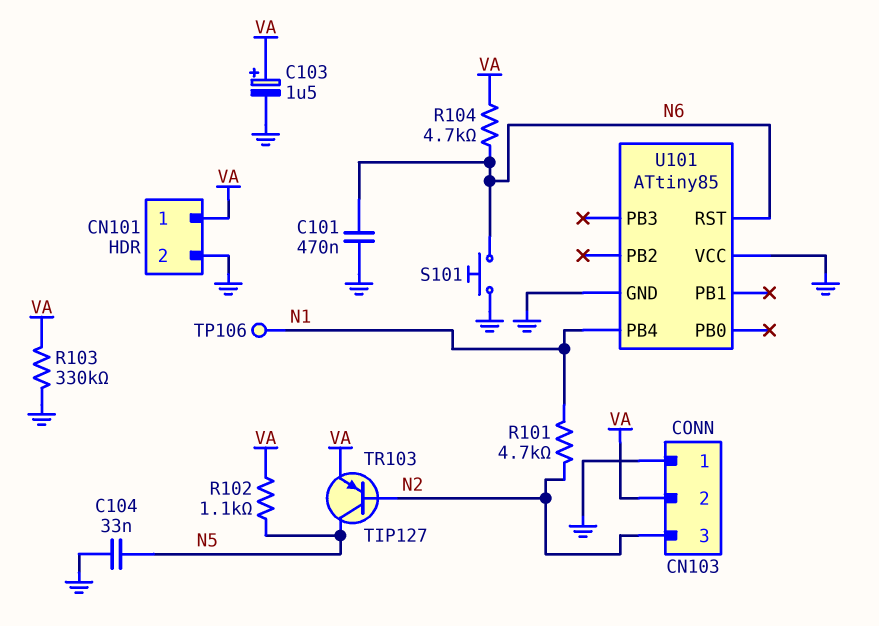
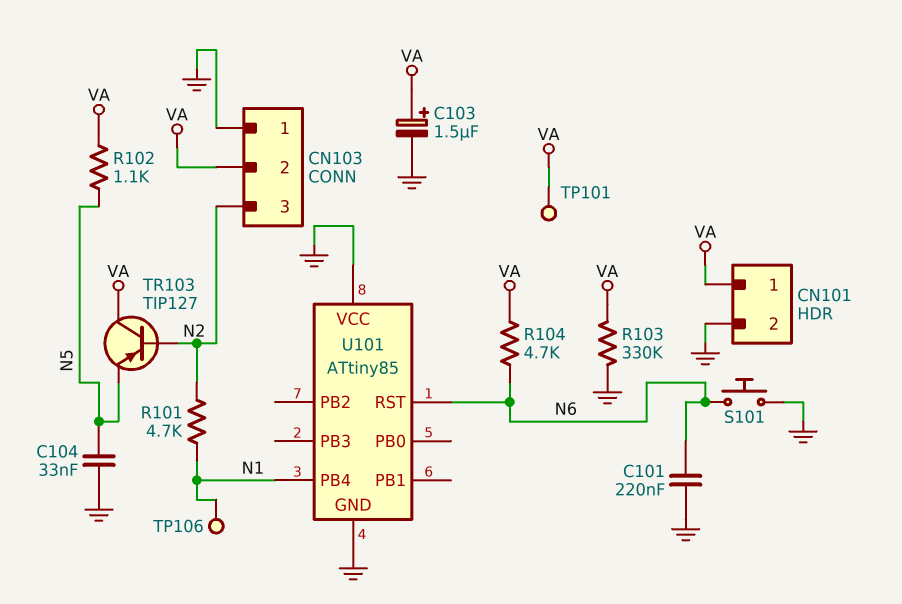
C101: 470nF (GND, N6) -> 220nF (GND, N6)
TP101: none -> test point (VA)
TR103: PNP TIP127 (B N2, C N5, E VA) -> PNP TIP127 (B N2, C VA, E N5)

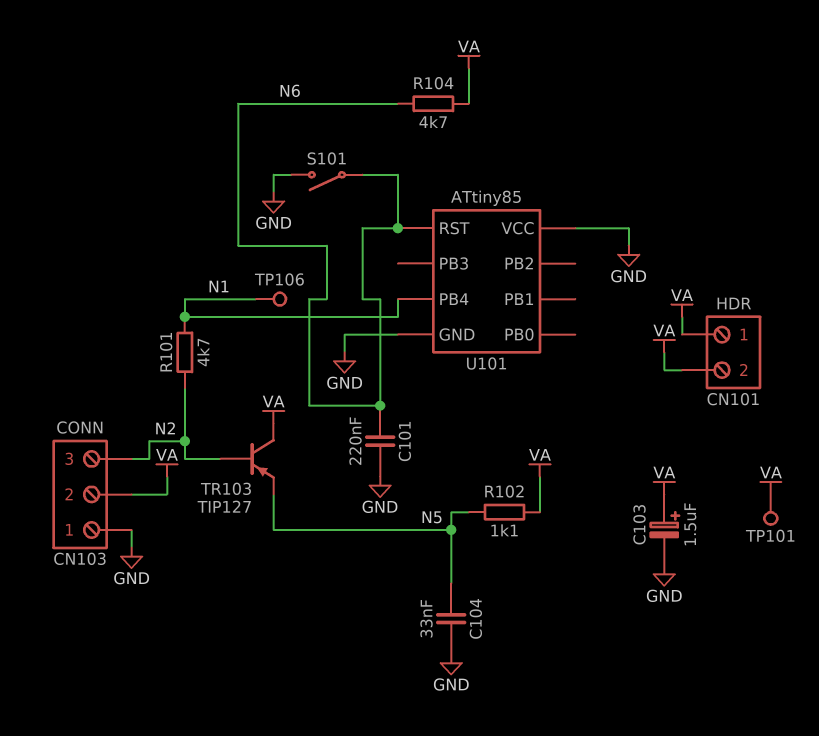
CN101 pin 2: GND -> VA
R103: 330k (GND, VA) -> none
S101: button (GND, N6) -> switch (GND, N6)

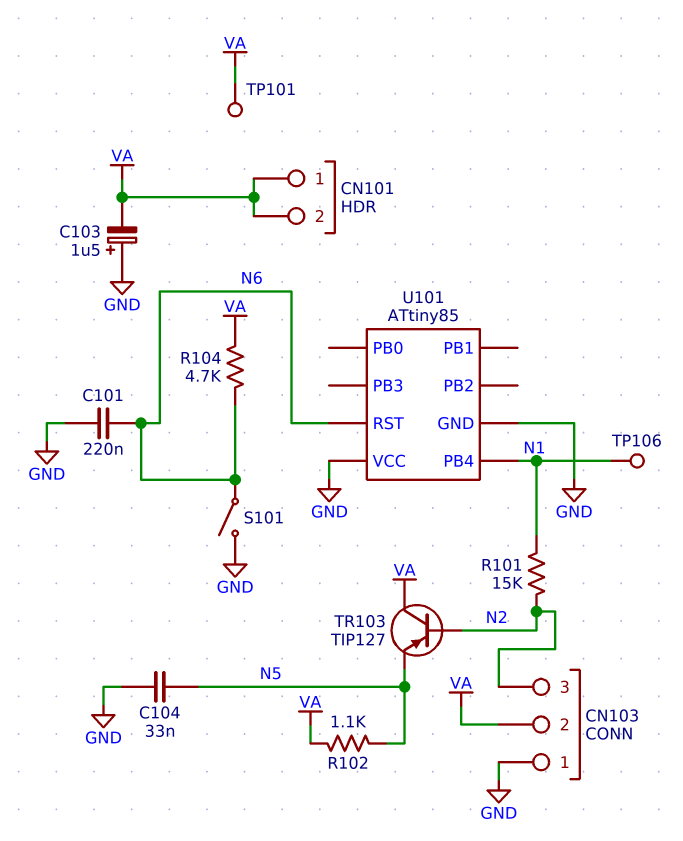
C103: 1.5uF (plus VA, minus GND) -> 1.5uF (plus GND, minus VA)
R101: 4.7k (N1, N2) -> 15k (N1, N2)

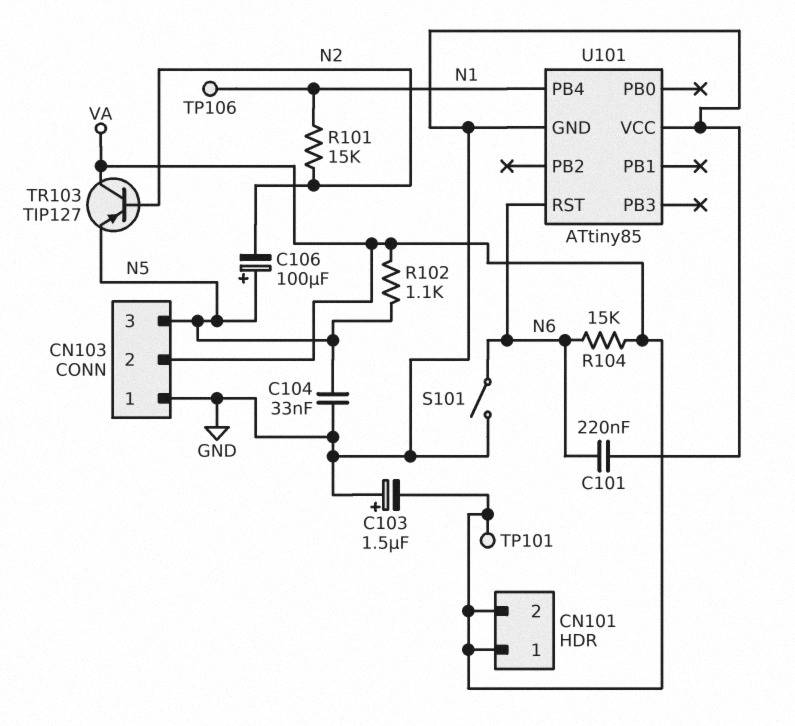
C106: none -> 100uF (plus N5, minus N2)
CN103 pin 3: N2 -> N5
R104: 4.7k (N6, VA) -> 15k (N6, VA)

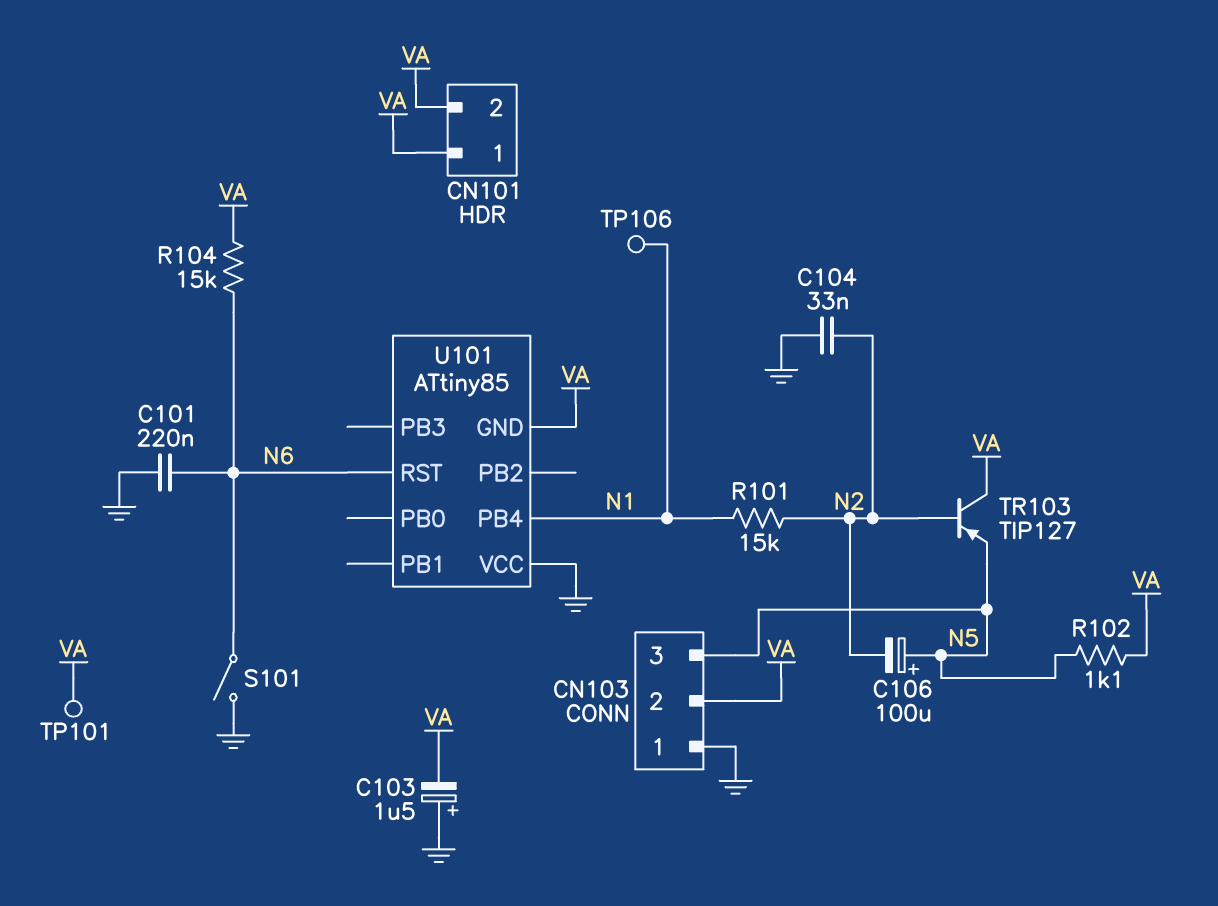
C104: 33nF (GND, N5) -> 33nF (GND, N2)
U101 pin GND: GND -> VA

